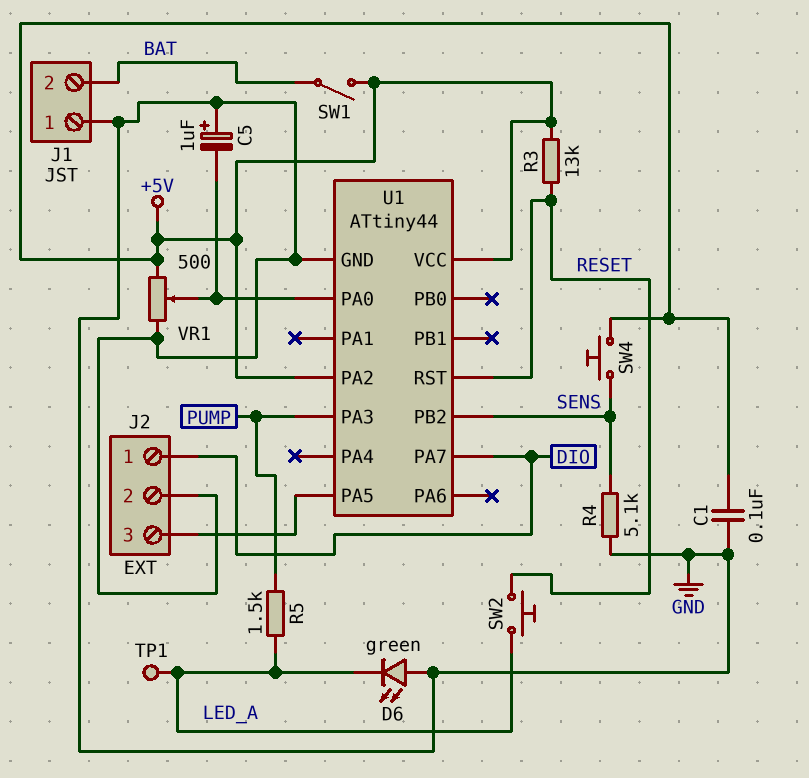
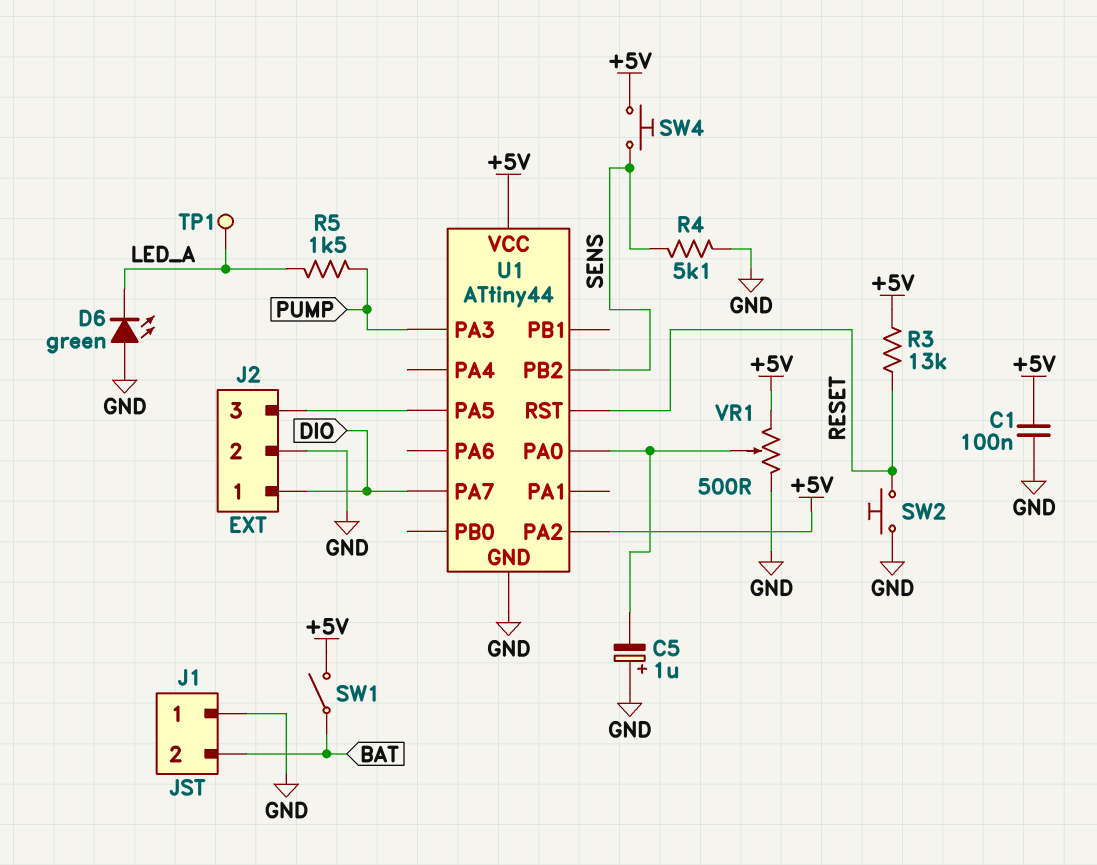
SW2: button (LED_A, RESET) -> button (GND, RESET)

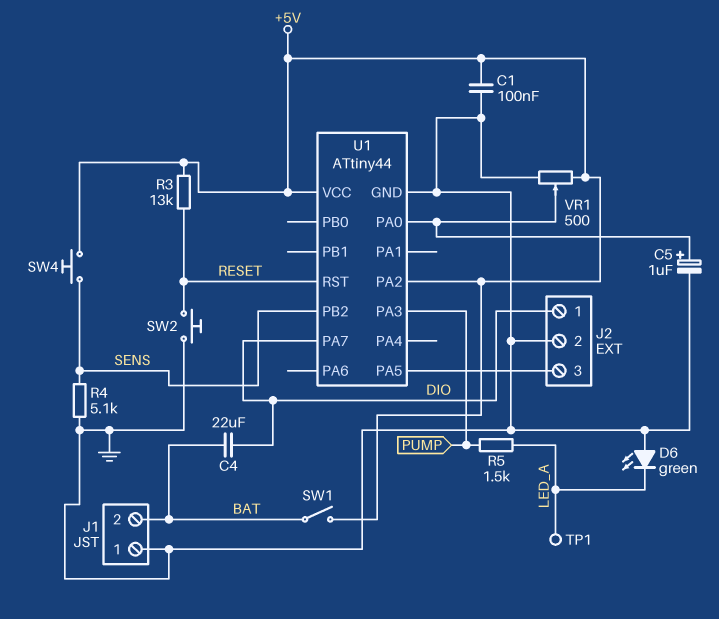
C4: none -> 22uF (BAT, DIO)
C5: 1uF (plus GND, minus U1/PA0) -> 1uF (plus U1/PA0, minus GND)

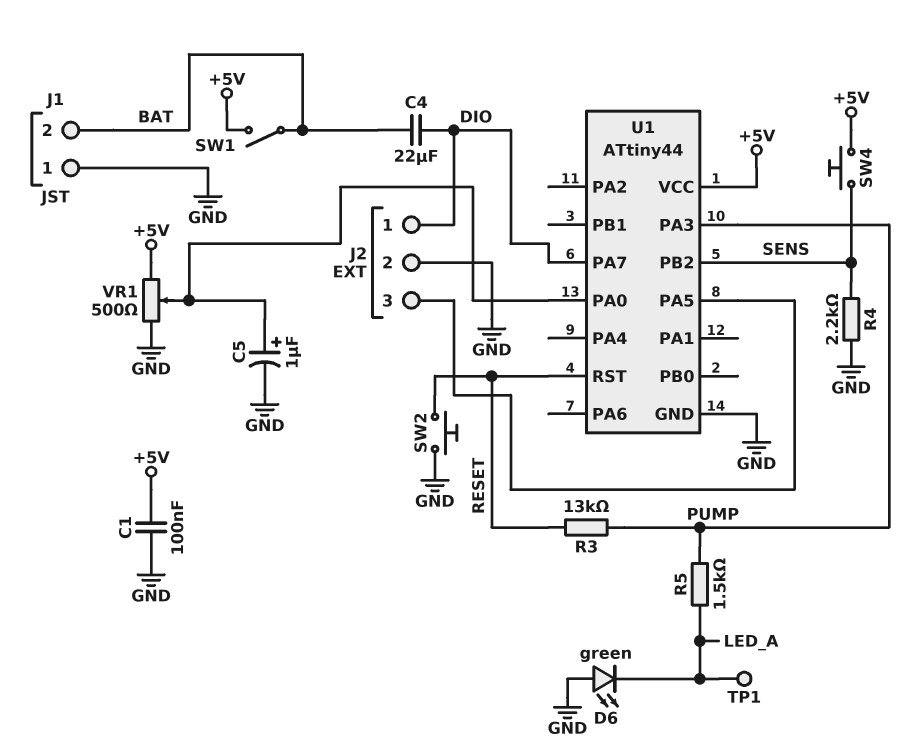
R3: 13k (+5V, RESET) -> 13k (PUMP, RESET)
R4: 5.1k (GND, SENS) -> 2.2k (GND, SENS)
U1 pin PA2: +5V -> none

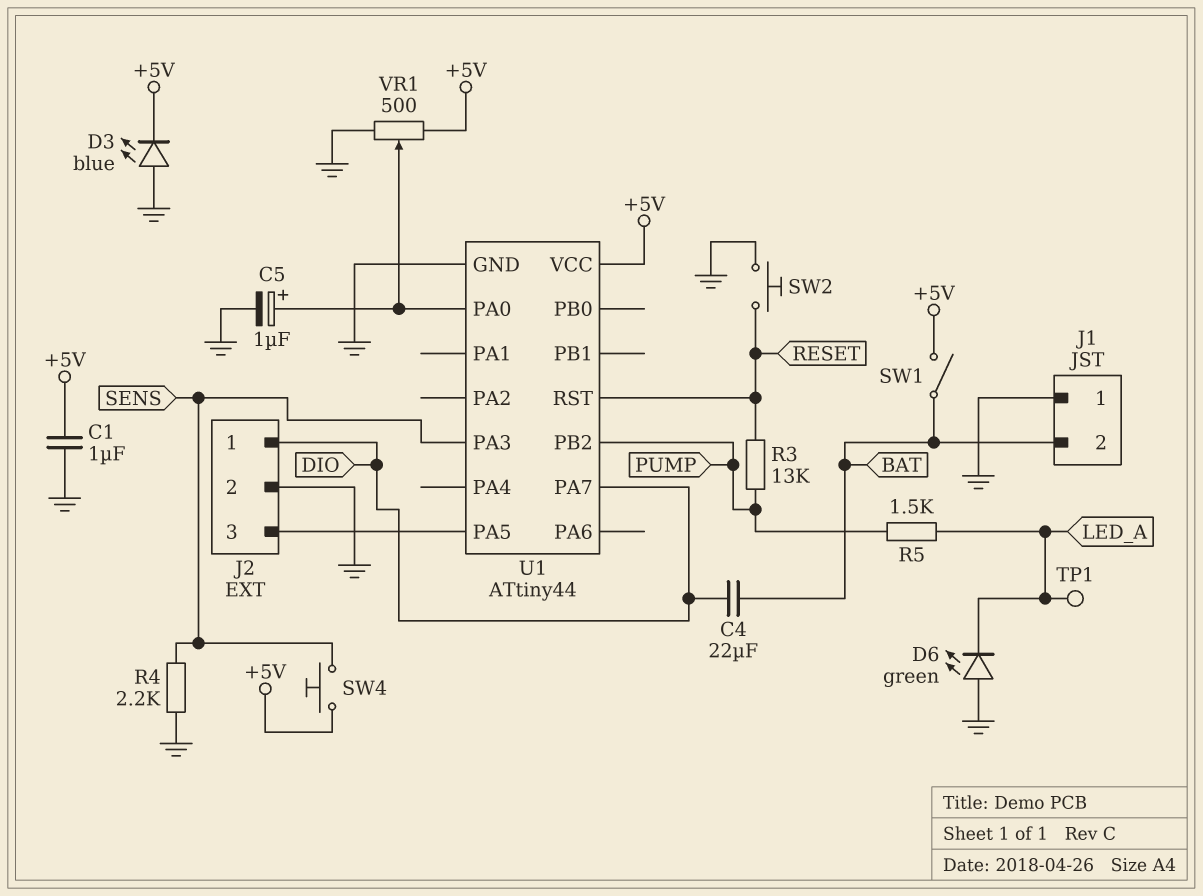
C1: 100nF (+5V, GND) -> 1uF (+5V, GND)
D3: none -> LED blue (A GND, K +5V)
U1 pin PA3: PUMP -> SENS
U1 pin PB2: SENS -> PUMP

